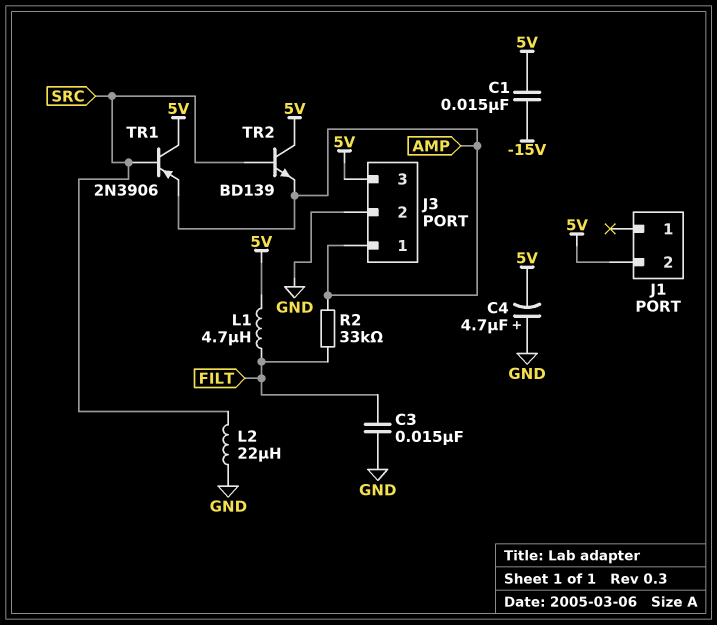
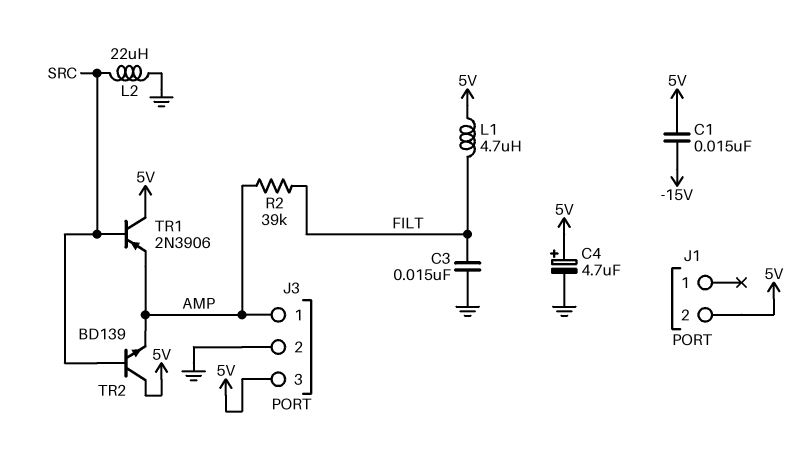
C4: 4.7uF (plus GND, minus 5V) -> 4.7uF (plus 5V, minus GND)
R2: 33k (AMP, FILT) -> 39k (AMP, FILT)

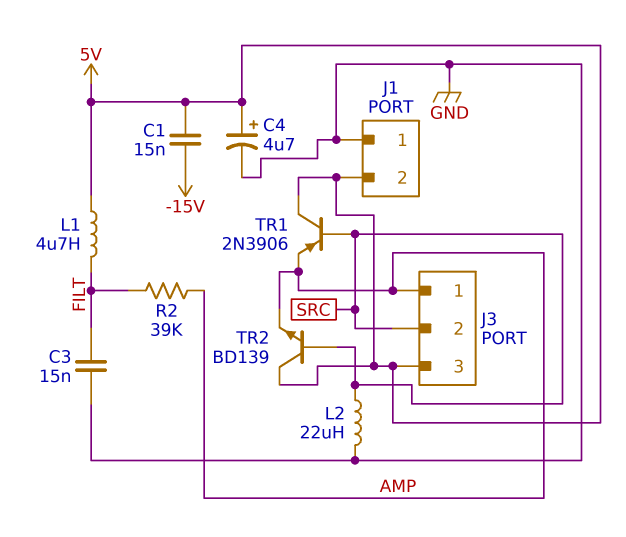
J1 pin 1: none -> GND
J3 pin 2: GND -> SRC

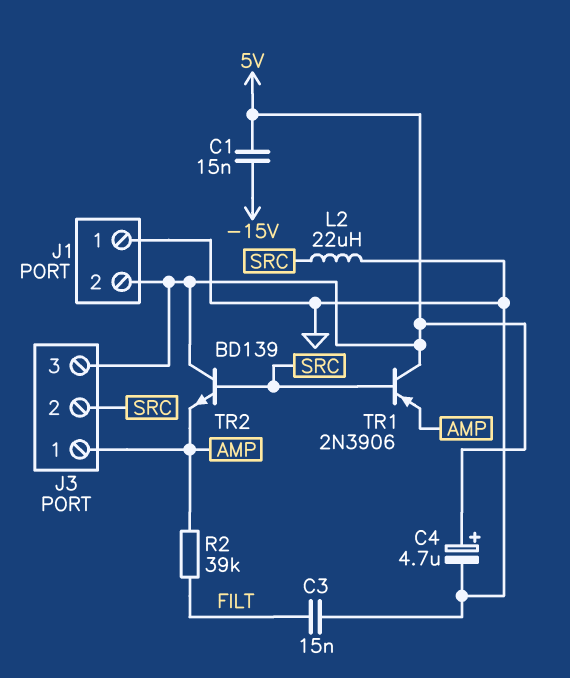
L1: 4.7uH (5V, FILT) -> none

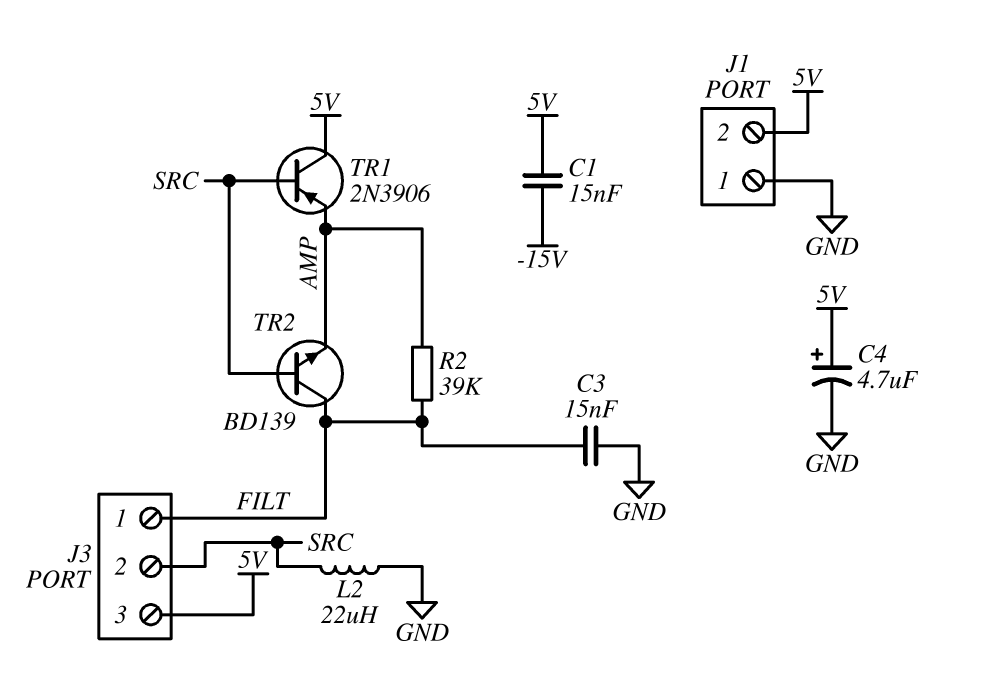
J3 pin 1: AMP -> FILT
TR2: NPN BD139 (B SRC, C 5V, E AMP) -> NPN BD139 (B SRC, C FILT, E AMP)

